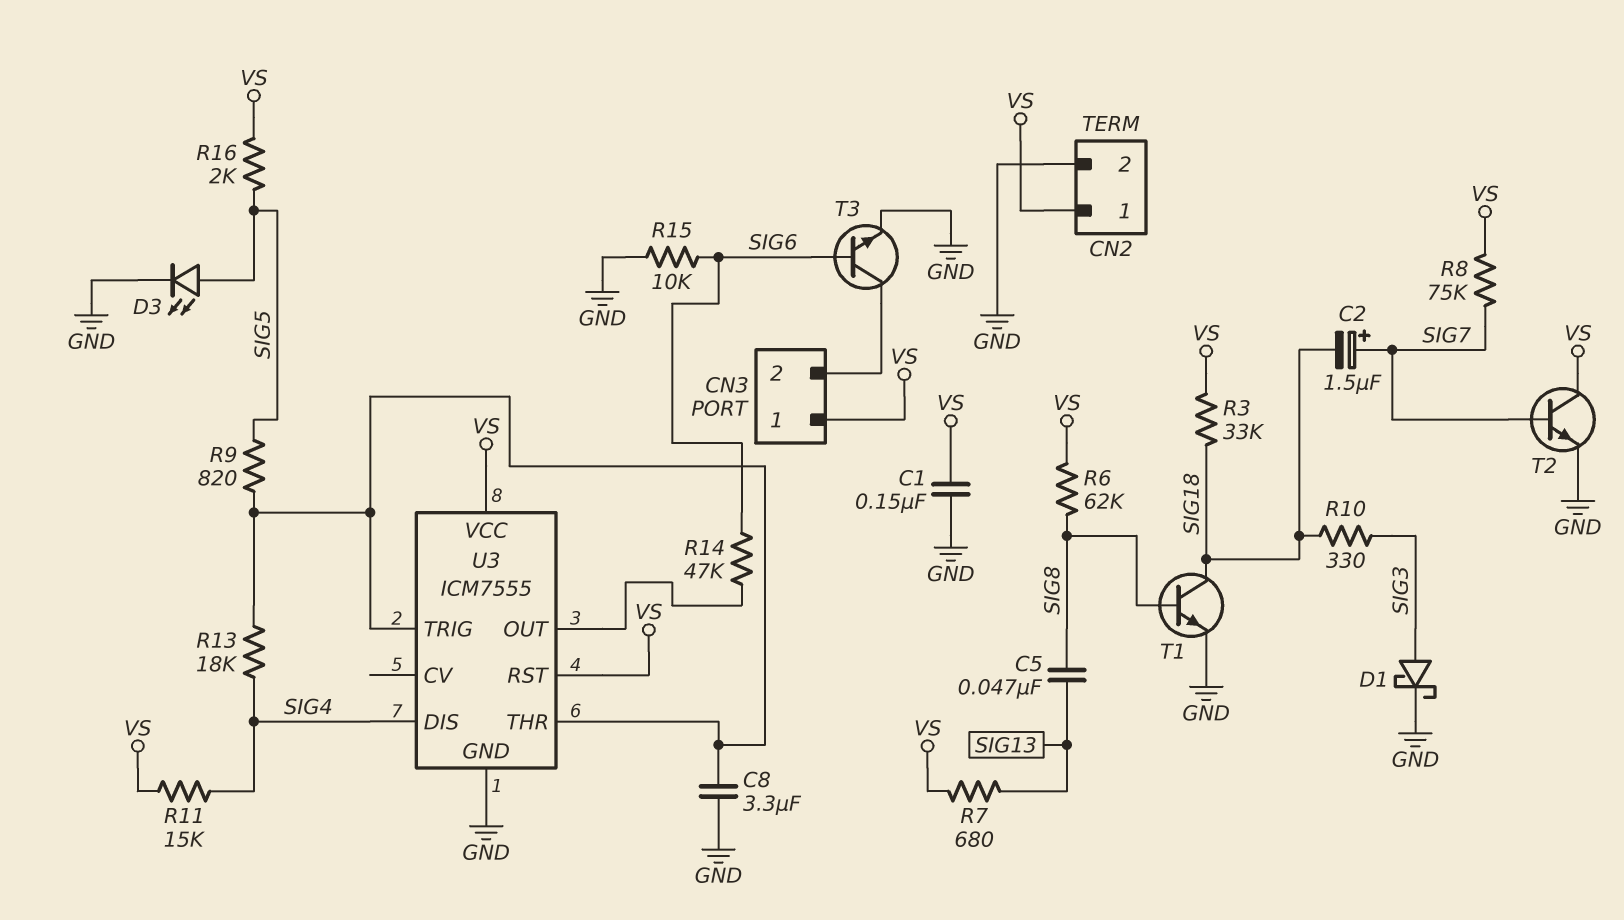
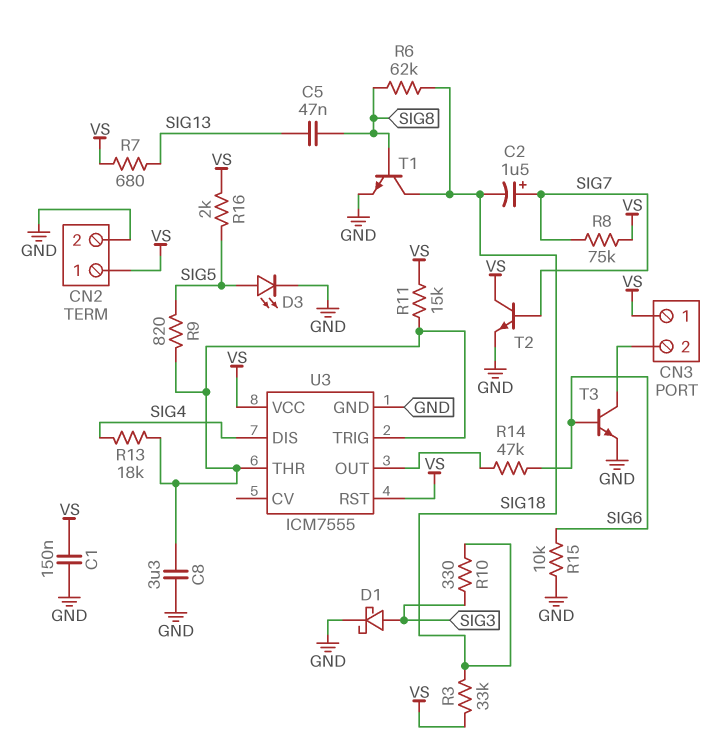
R6: 62k (SIG8, VS) -> 62k (SIG8, SIG18)
R11: 15k (SIG4, VS) -> 15k (U3/THR, VS)

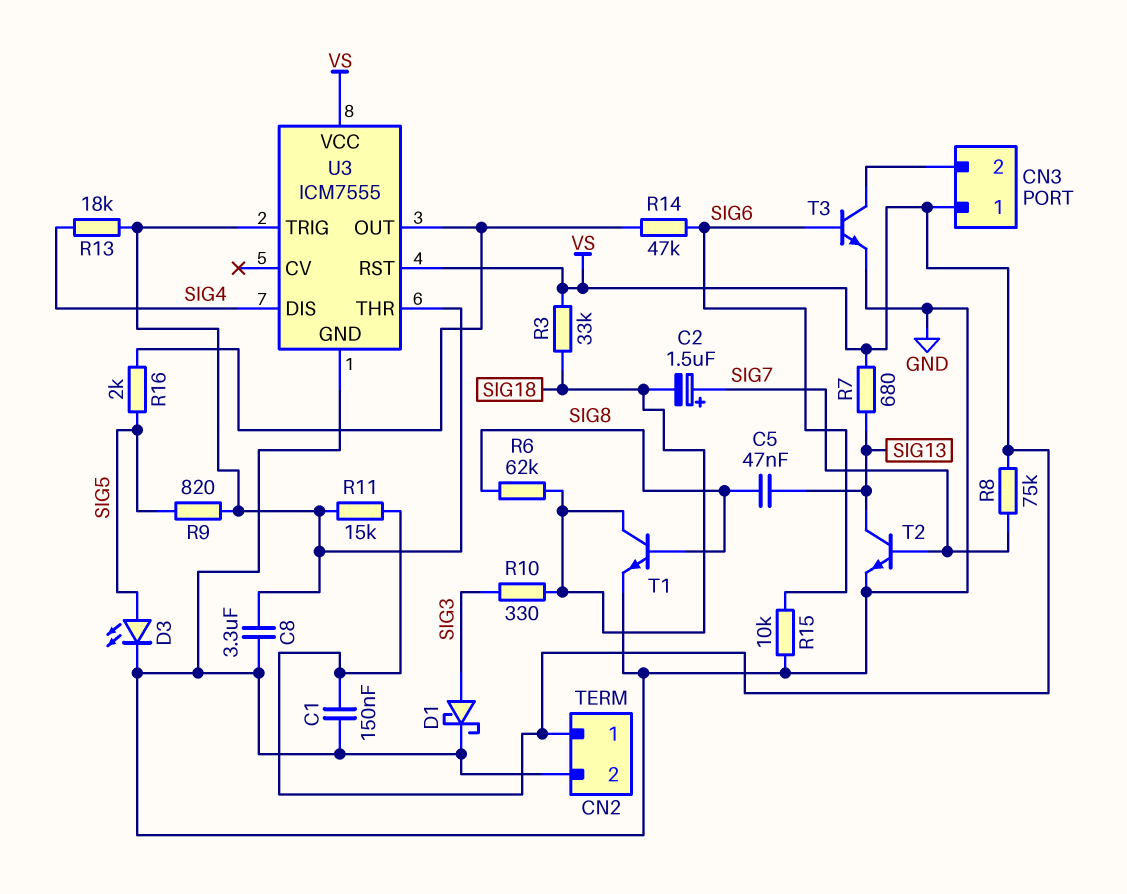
R16: 2k (SIG5, VS) -> 2k (SIG5, U3/OUT)
T2: NPN (B SIG7, C VS, E GND) -> NPN (B SIG7, C SIG13, E GND)

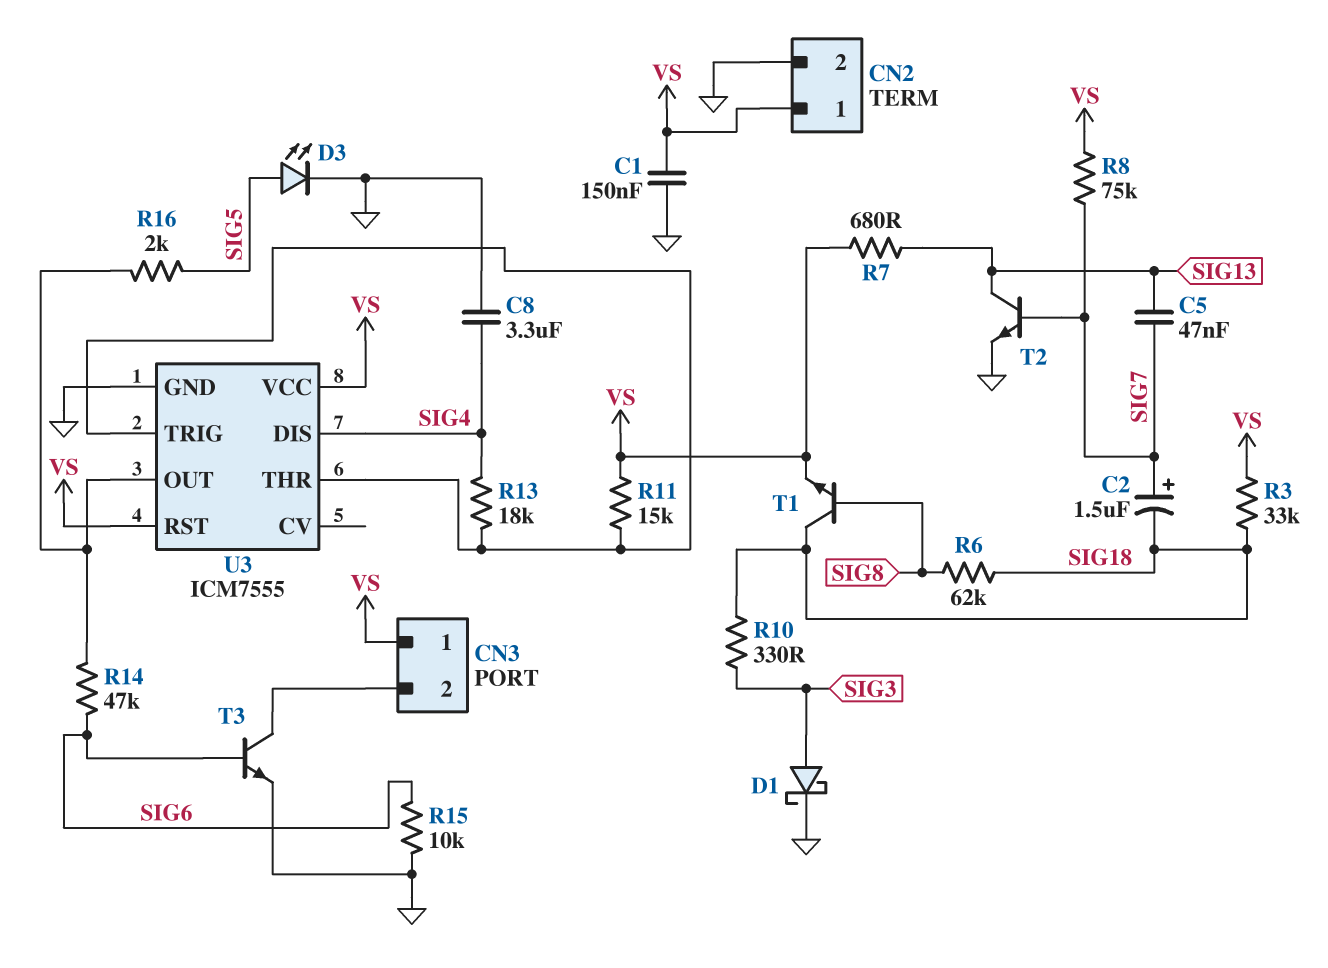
C5: 47nF (SIG8, SIG13) -> 47nF (SIG7, SIG13)
C8: 3.3uF (GND, U3/THR) -> 3.3uF (GND, SIG4)
R9: 820 (SIG5, U3/THR) -> none
T1: NPN (B SIG8, C SIG18, E GND) -> NPN (B SIG8, C SIG18, E VS)

